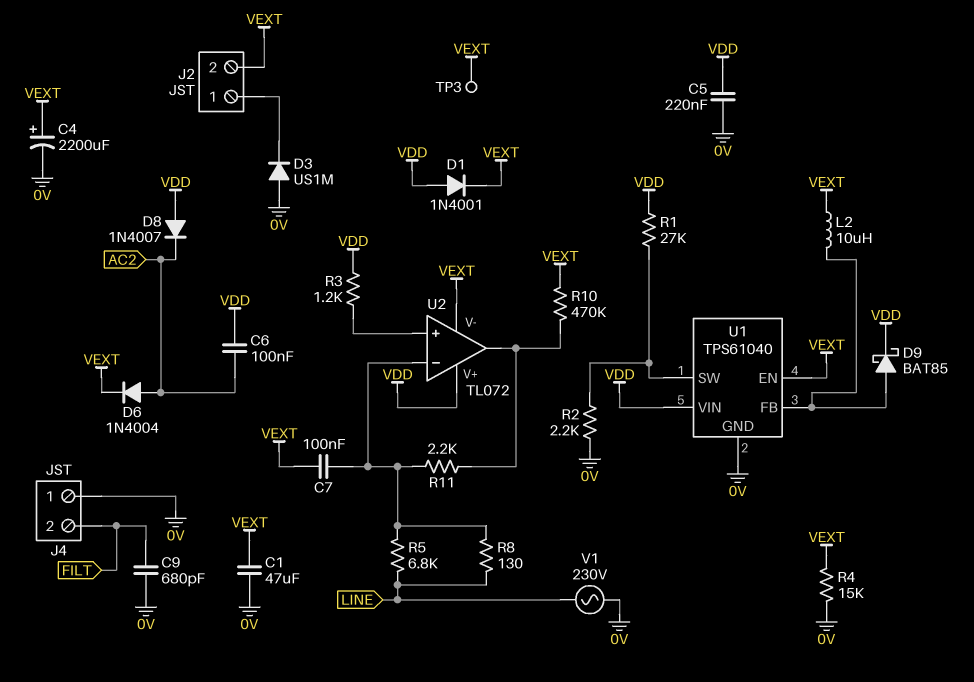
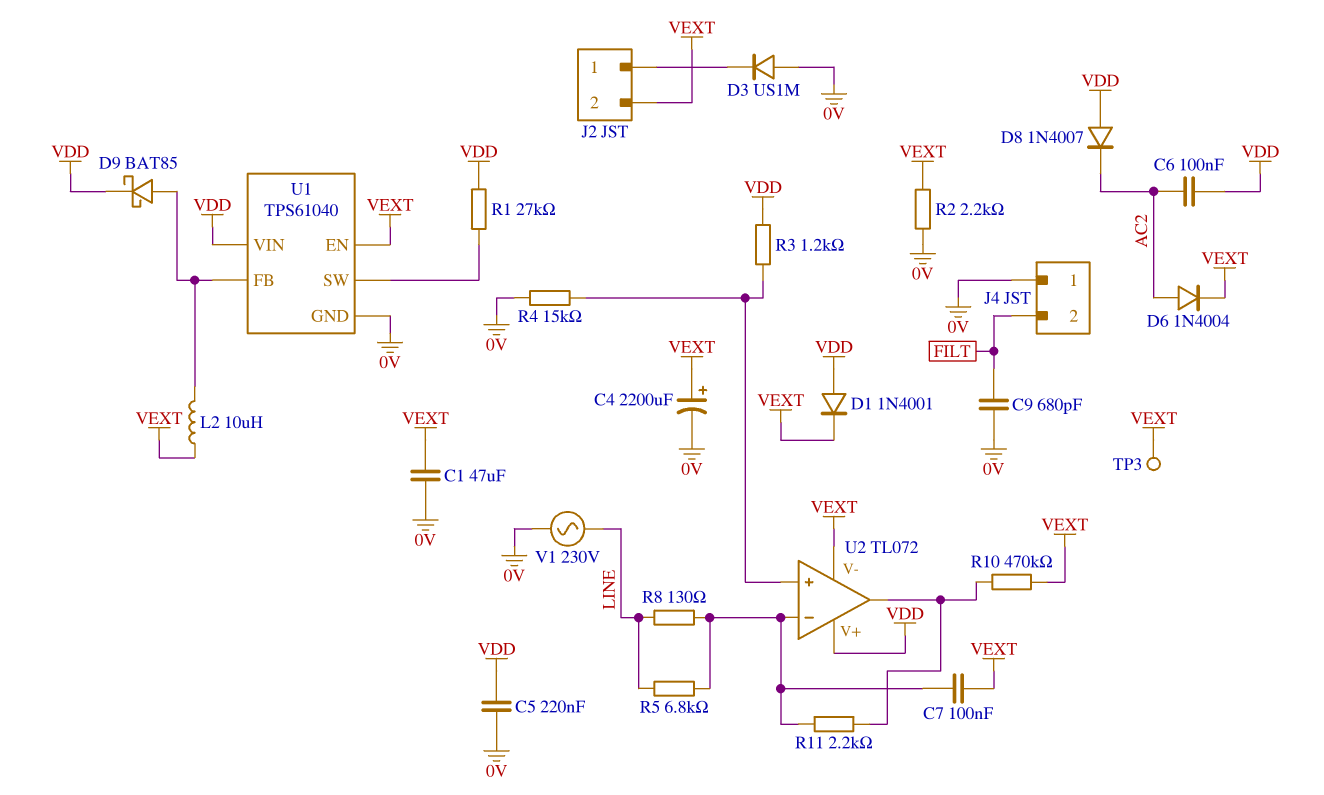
R2: 2.2k (0V, U1/SW) -> 2.2k (0V, VEXT)
R4: 15k (0V, VEXT) -> 15k (0V, U2/in+)

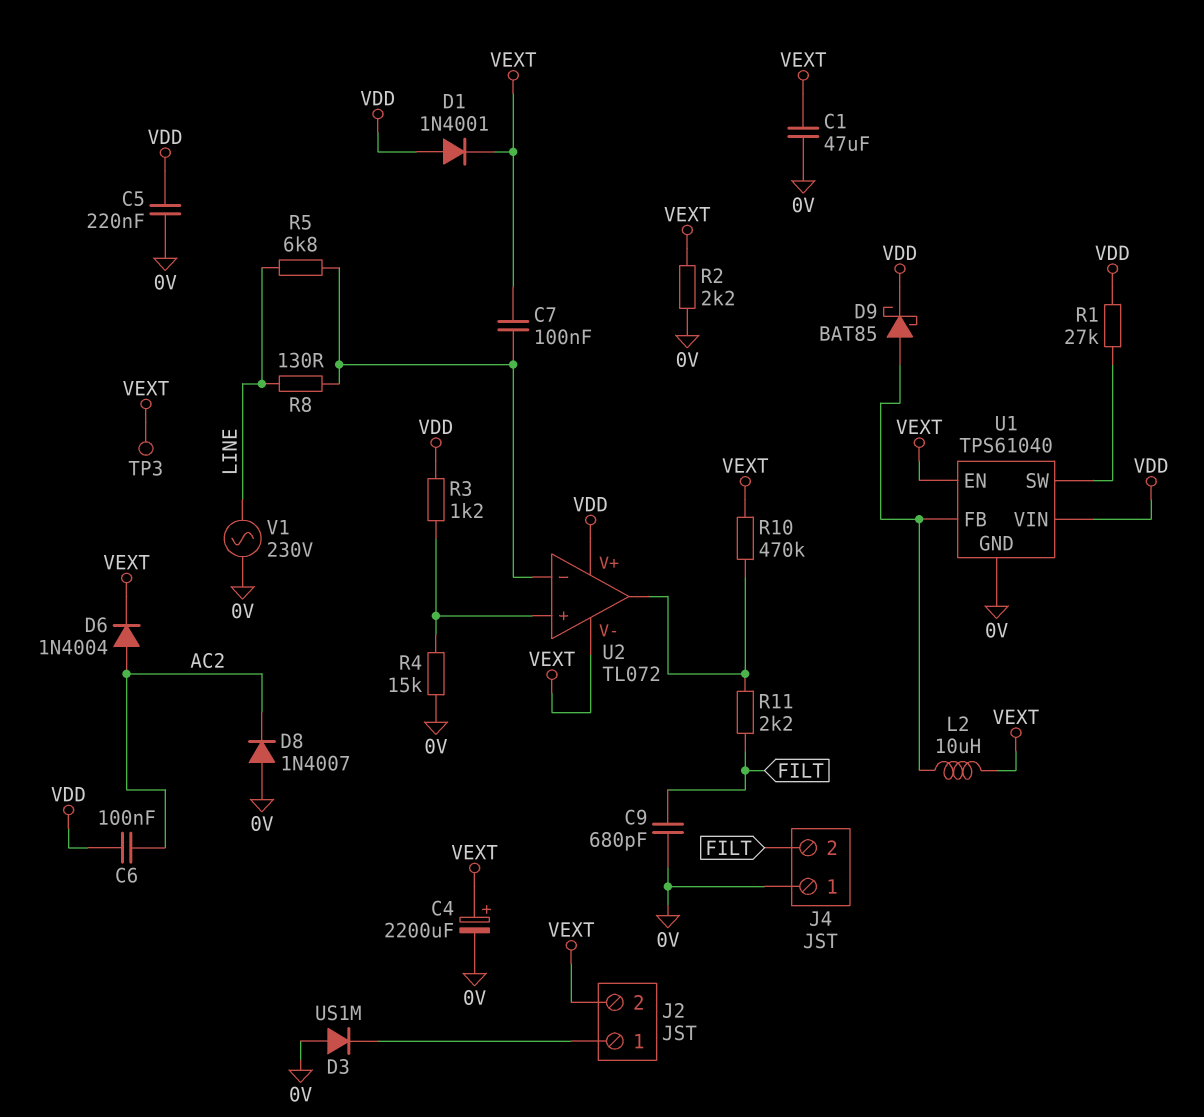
D8: diode 1N4007 (A VDD, K AC2) -> diode 1N4007 (A 0V, K AC2)
R11: 2.2k (U2/in-, U2/out) -> 2.2k (FILT, U2/out)

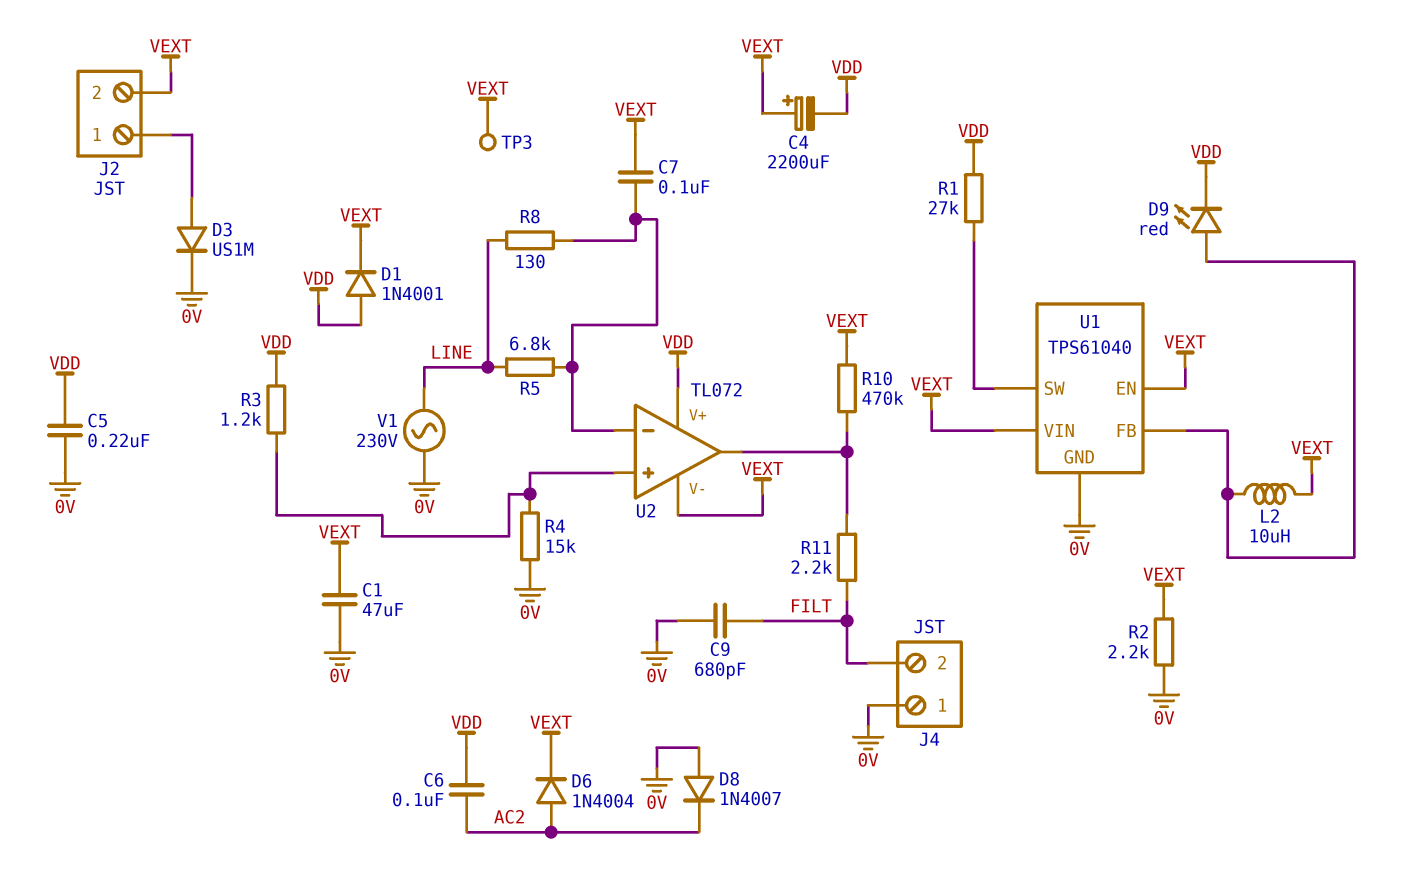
C4: 2200uF (plus VEXT, minus 0V) -> 2200uF (plus VEXT, minus VDD)
D3: diode US1M (A 0V, K J2/1) -> diode US1M (A J2/1, K 0V)
D9: schottky BAT85 (A U1/FB, K VDD) -> LED red (A U1/FB, K VDD)
U1 pin VIN: VDD -> VEXT

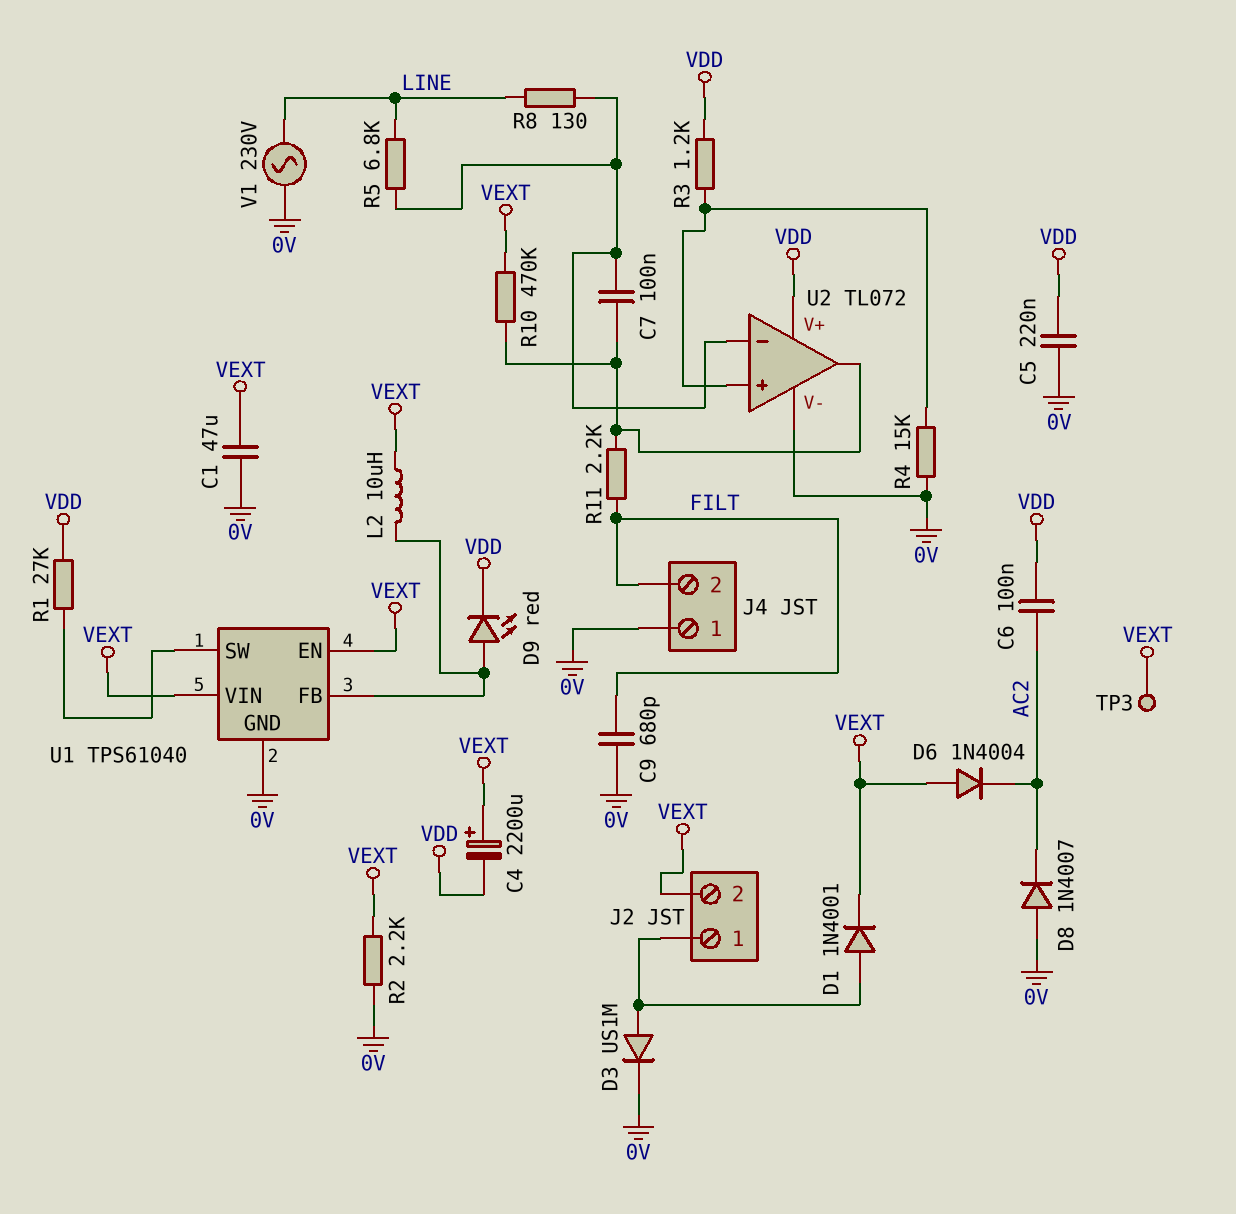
C7: 100nF (U2/in-, VEXT) -> 100nF (U2/in-, U2/out)
D1: diode 1N4001 (A VDD, K VEXT) -> diode 1N4001 (A J2/1, K VEXT)
D6: diode 1N4004 (A AC2, K VEXT) -> diode 1N4004 (A VEXT, K AC2)
U2 pin V-: VEXT -> 0V

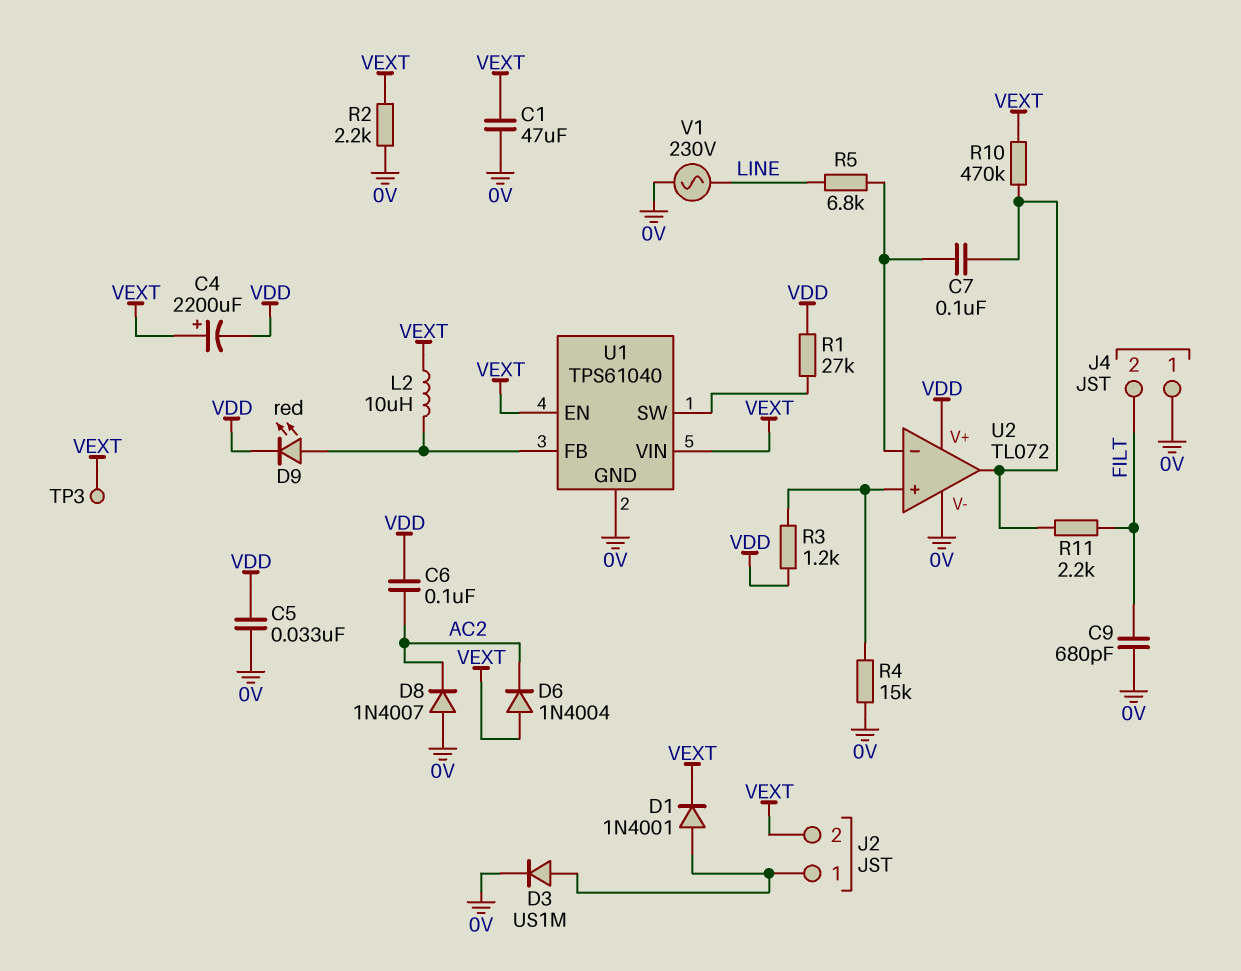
C5: 220nF (0V, VDD) -> 33nF (0V, VDD)
R8: 130 (LINE, U2/in-) -> none

